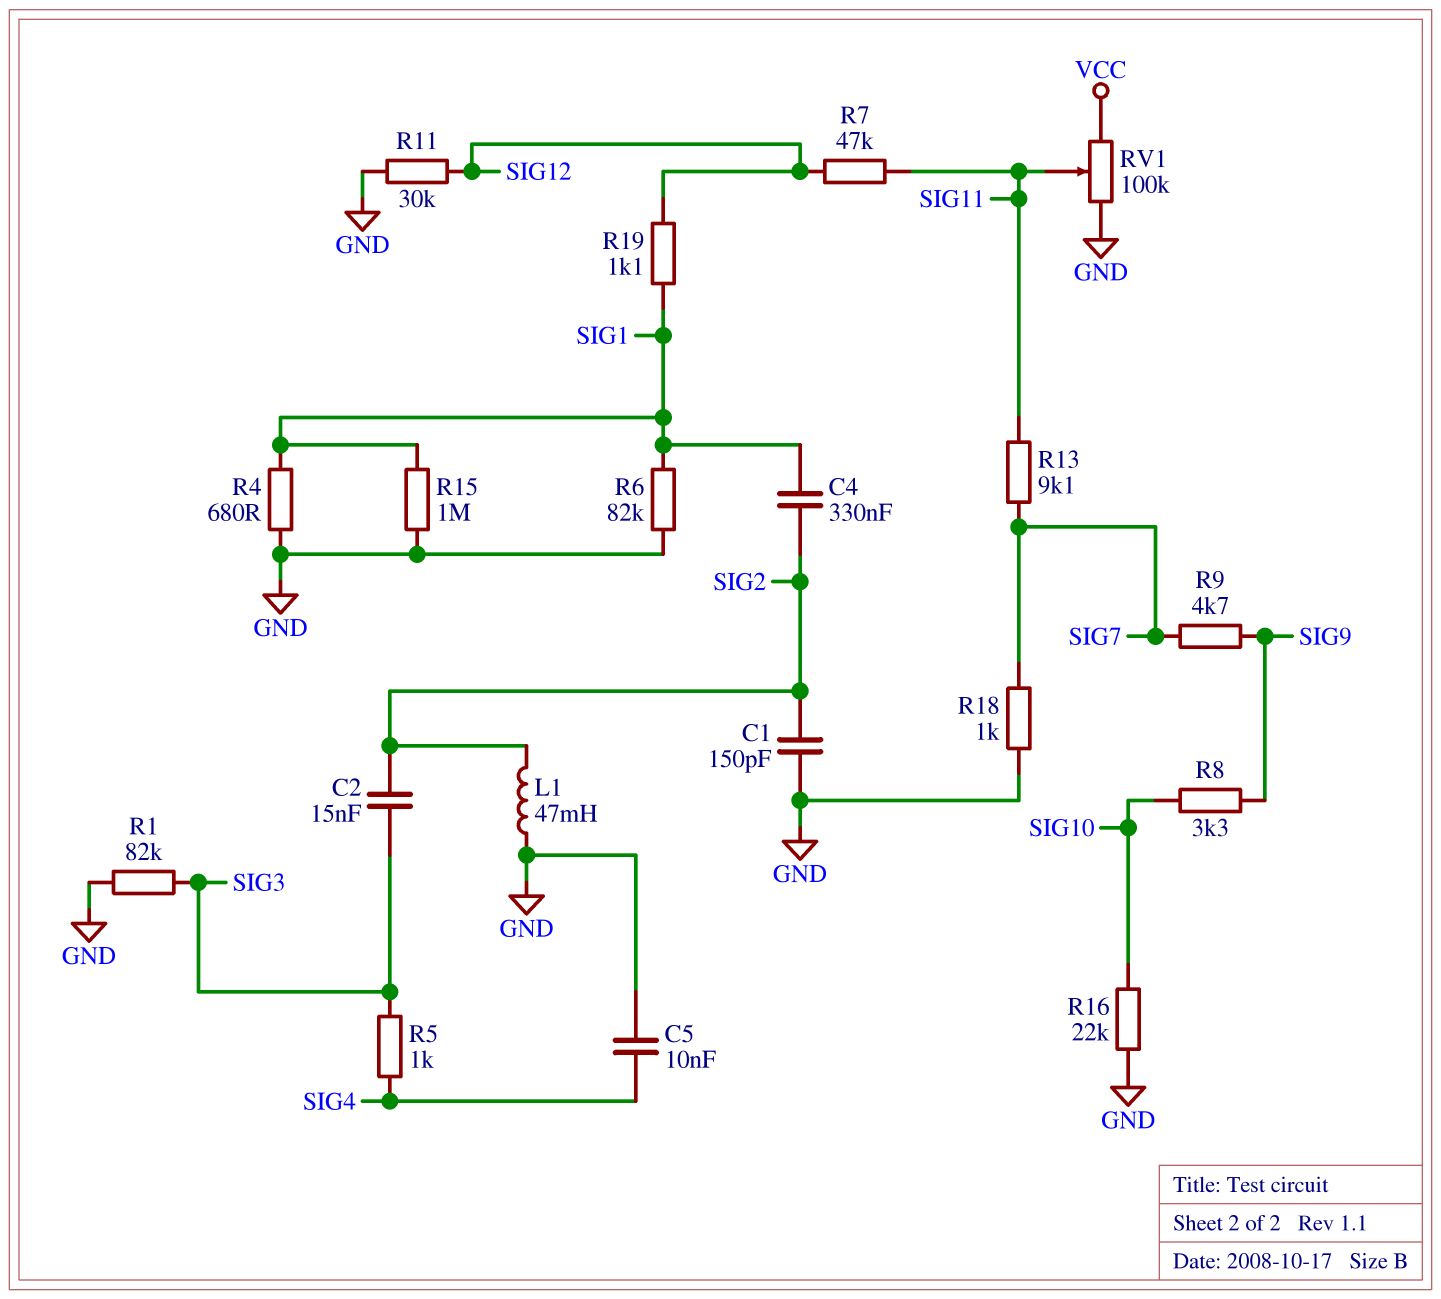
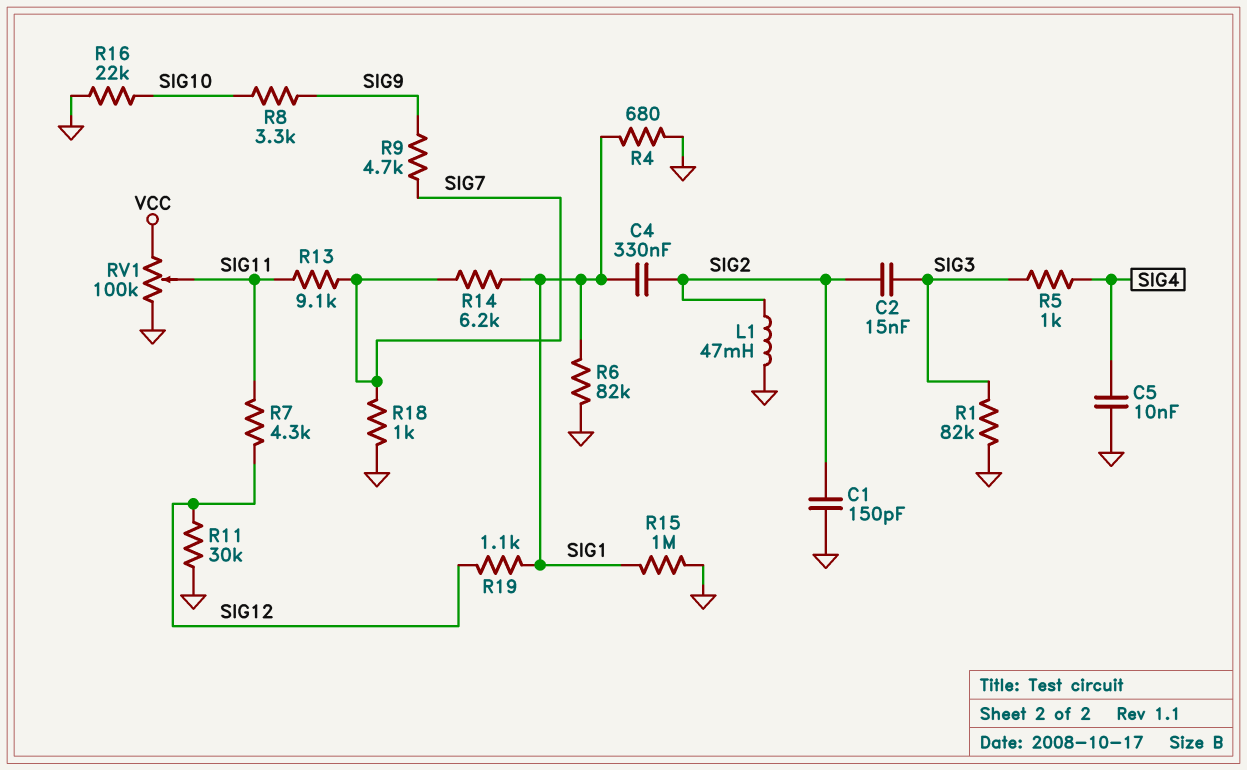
R7: 47k (SIG11, SIG12) -> 4.3k (SIG11, SIG12)
R14: none -> 6.2k (SIG1, SIG7)

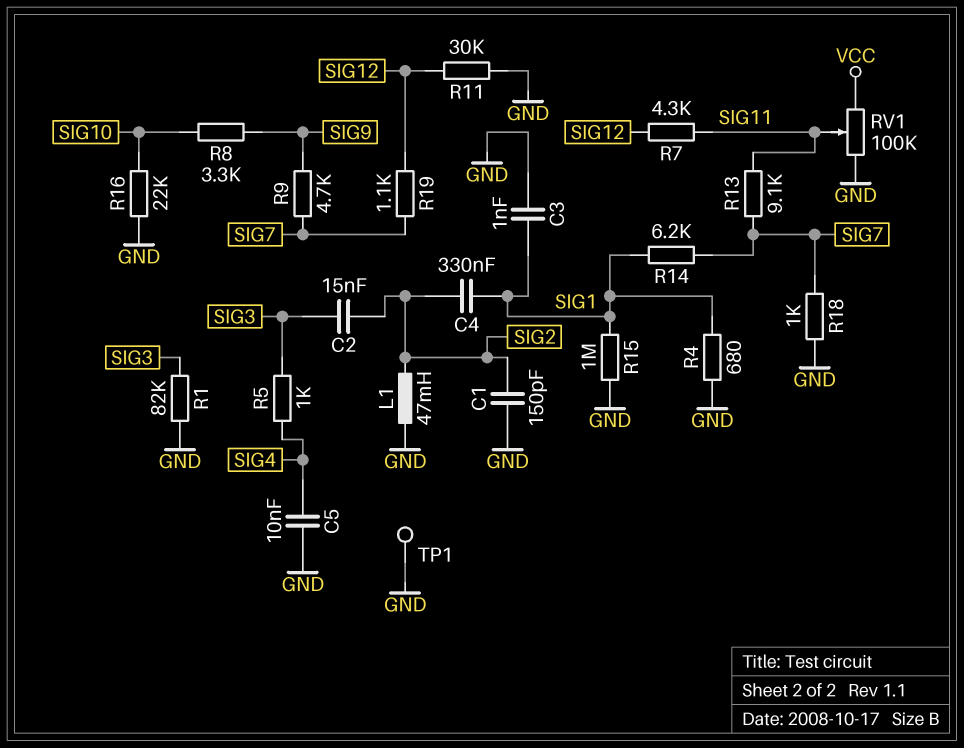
C3: none -> 1nF (GND, SIG1)
R6: 82k (GND, SIG1) -> none
R19: 1.1k (SIG1, SIG12) -> 1.1k (SIG7, SIG12)
TP1: none -> test point (GND)

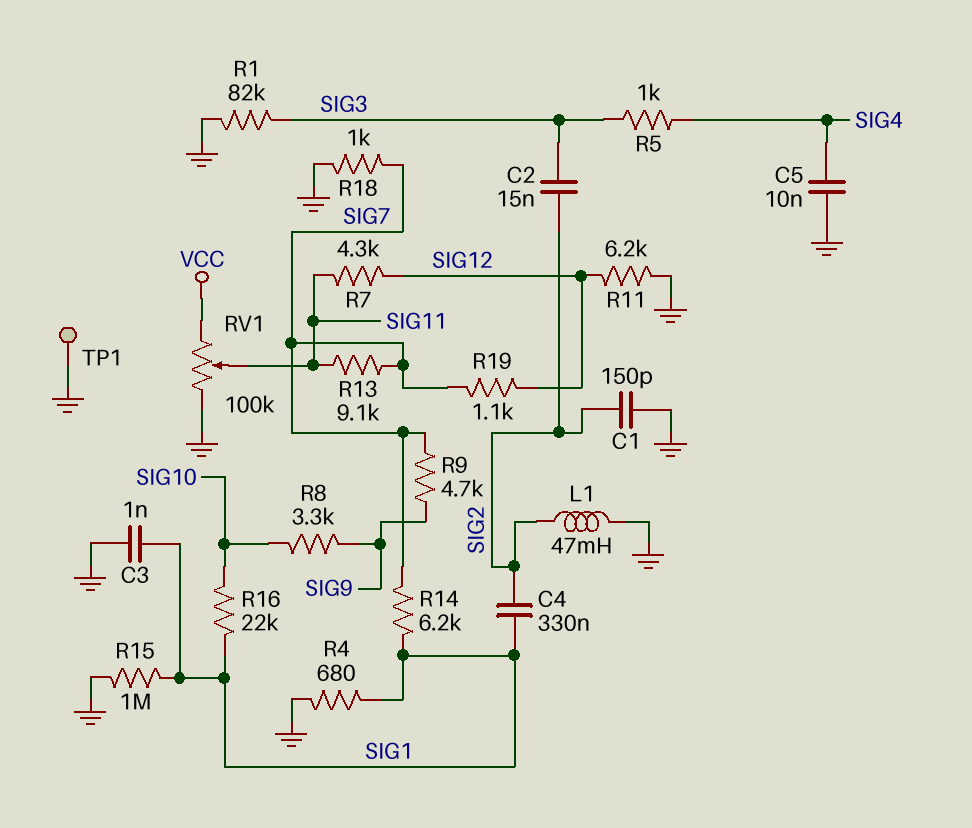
R11: 30k (GND, SIG12) -> 6.2k (GND, SIG12)
R16: 22k (GND, SIG10) -> 22k (SIG1, SIG10)

